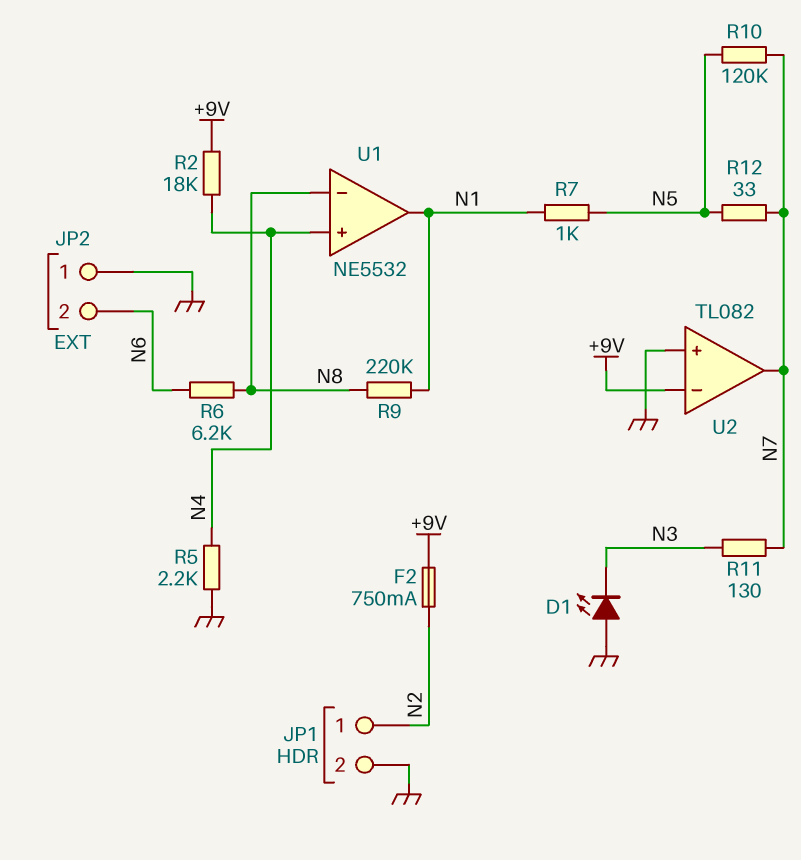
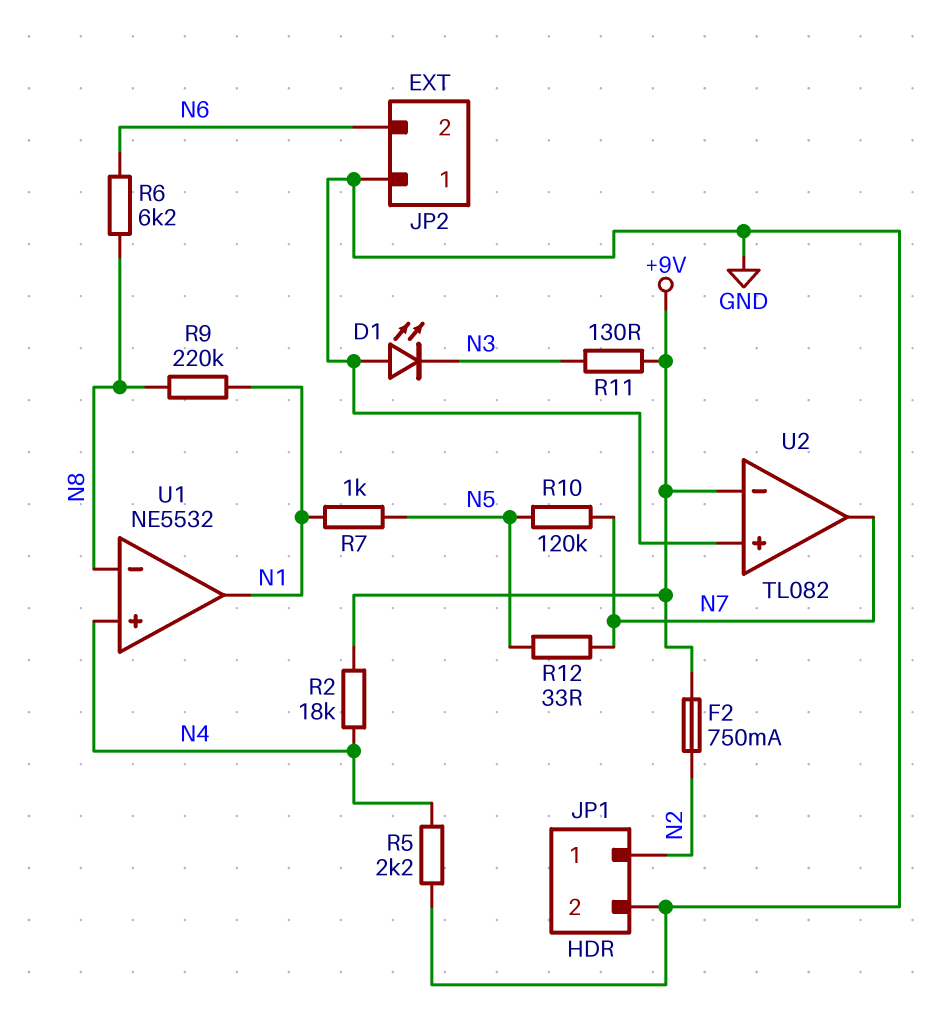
R11: 130 (N3, N7) -> 130 (+9V, N3)

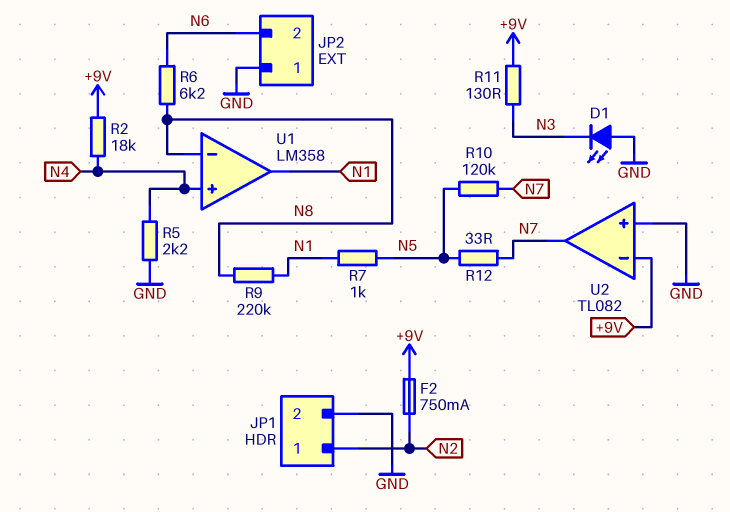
U1: NE5532 -> LM358

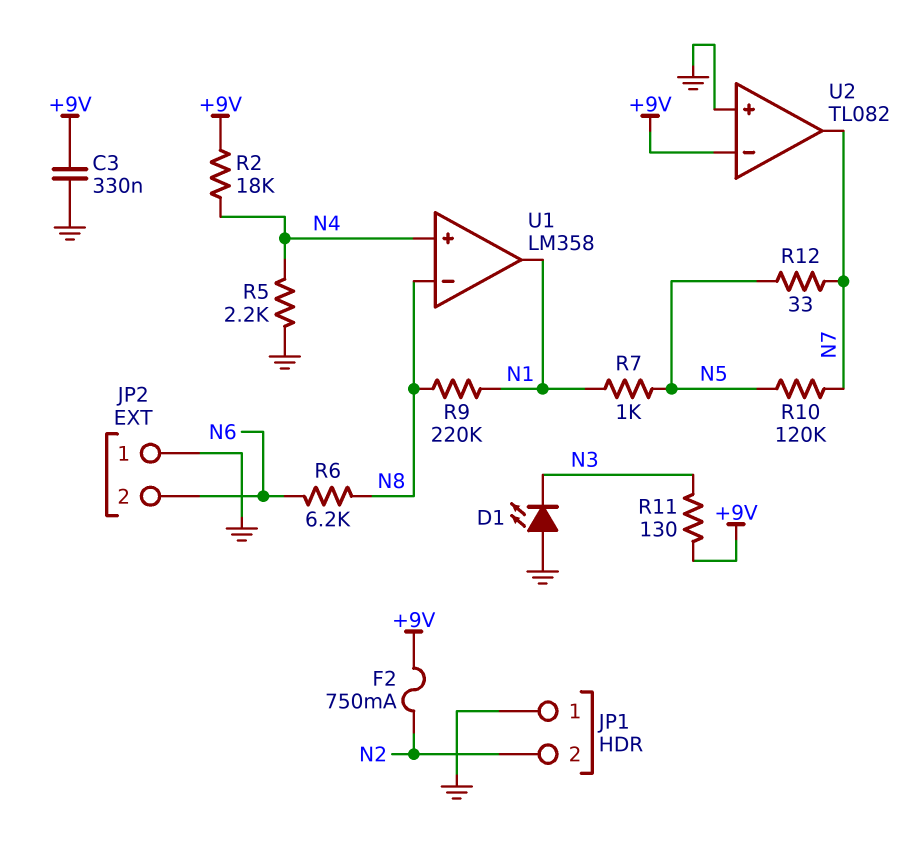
C3: none -> 330nF (+9V, GND)
JP1 pin 1: N2 -> GND
JP1 pin 2: GND -> N2

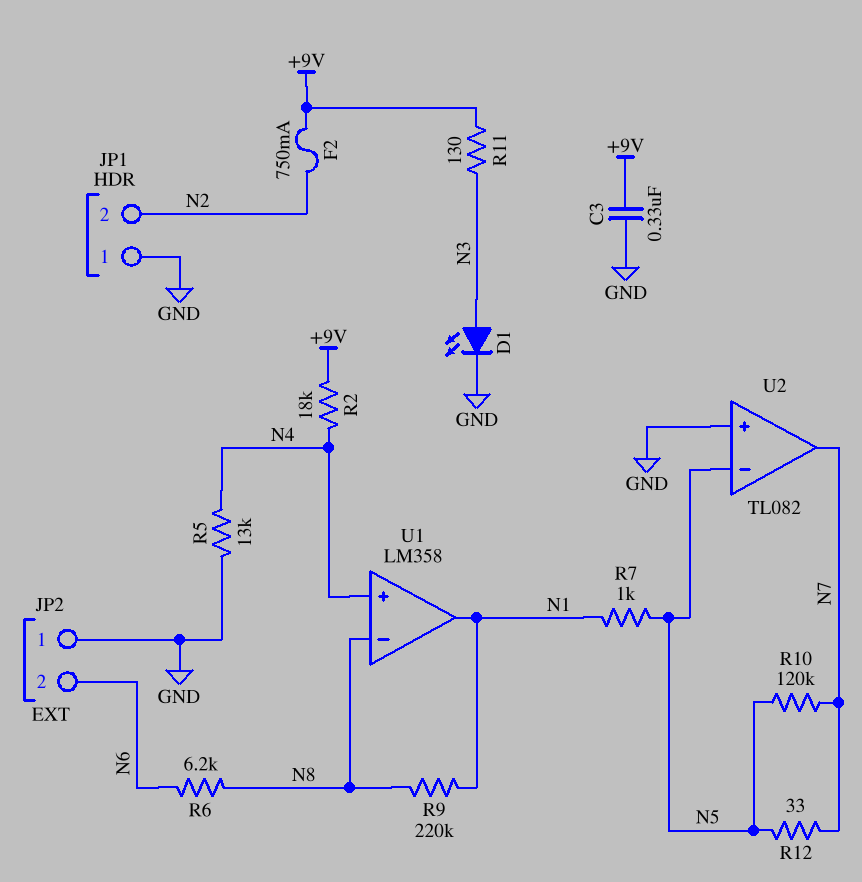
D1: LED (A GND, K N3) -> LED (A N3, K GND)
R5: 2.2k (GND, N4) -> 13k (GND, N4)
U2 pin in-: +9V -> N5

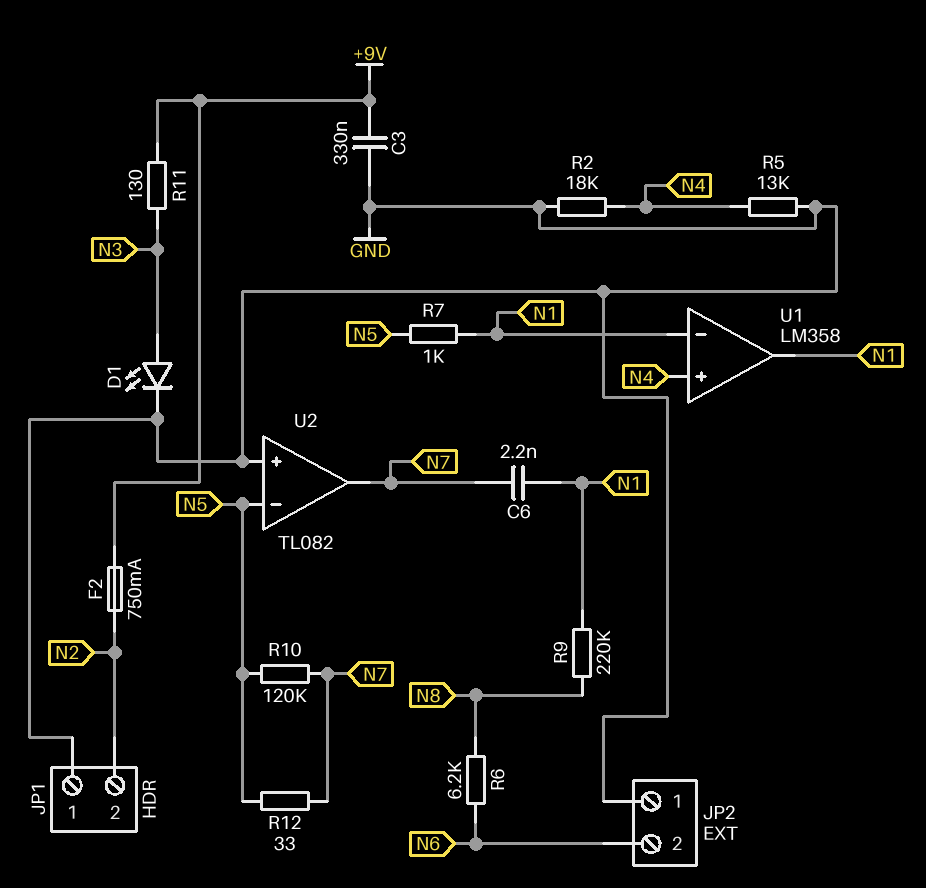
C6: none -> 2.2nF (N1, N7)
R2: 18k (+9V, N4) -> 18k (GND, N4)
U1 pin in-: N8 -> N1

